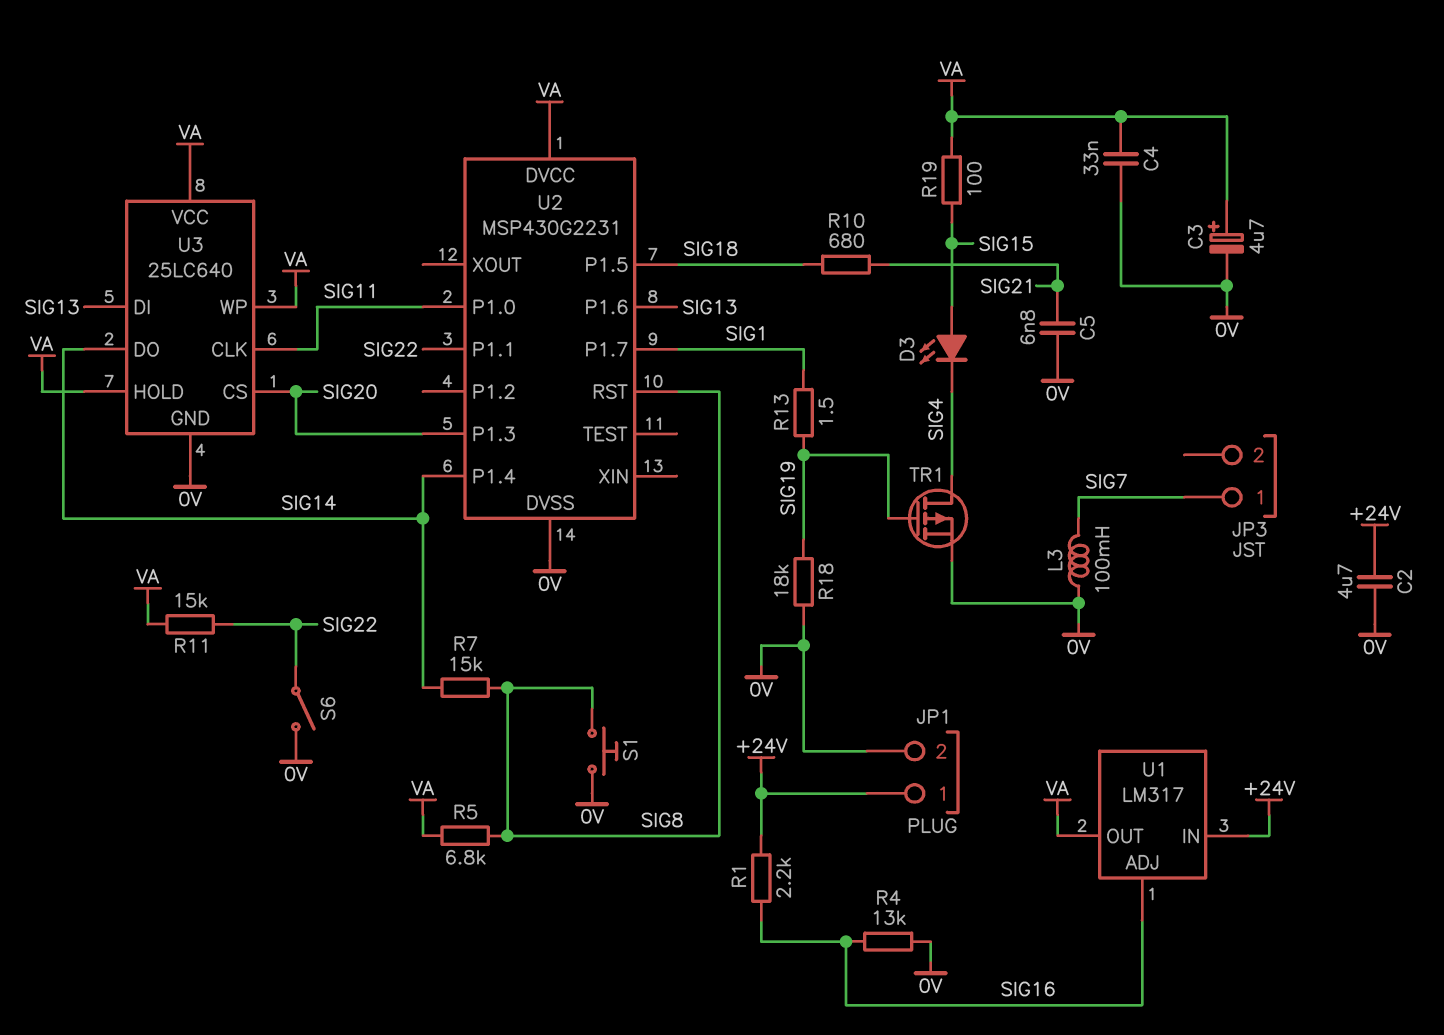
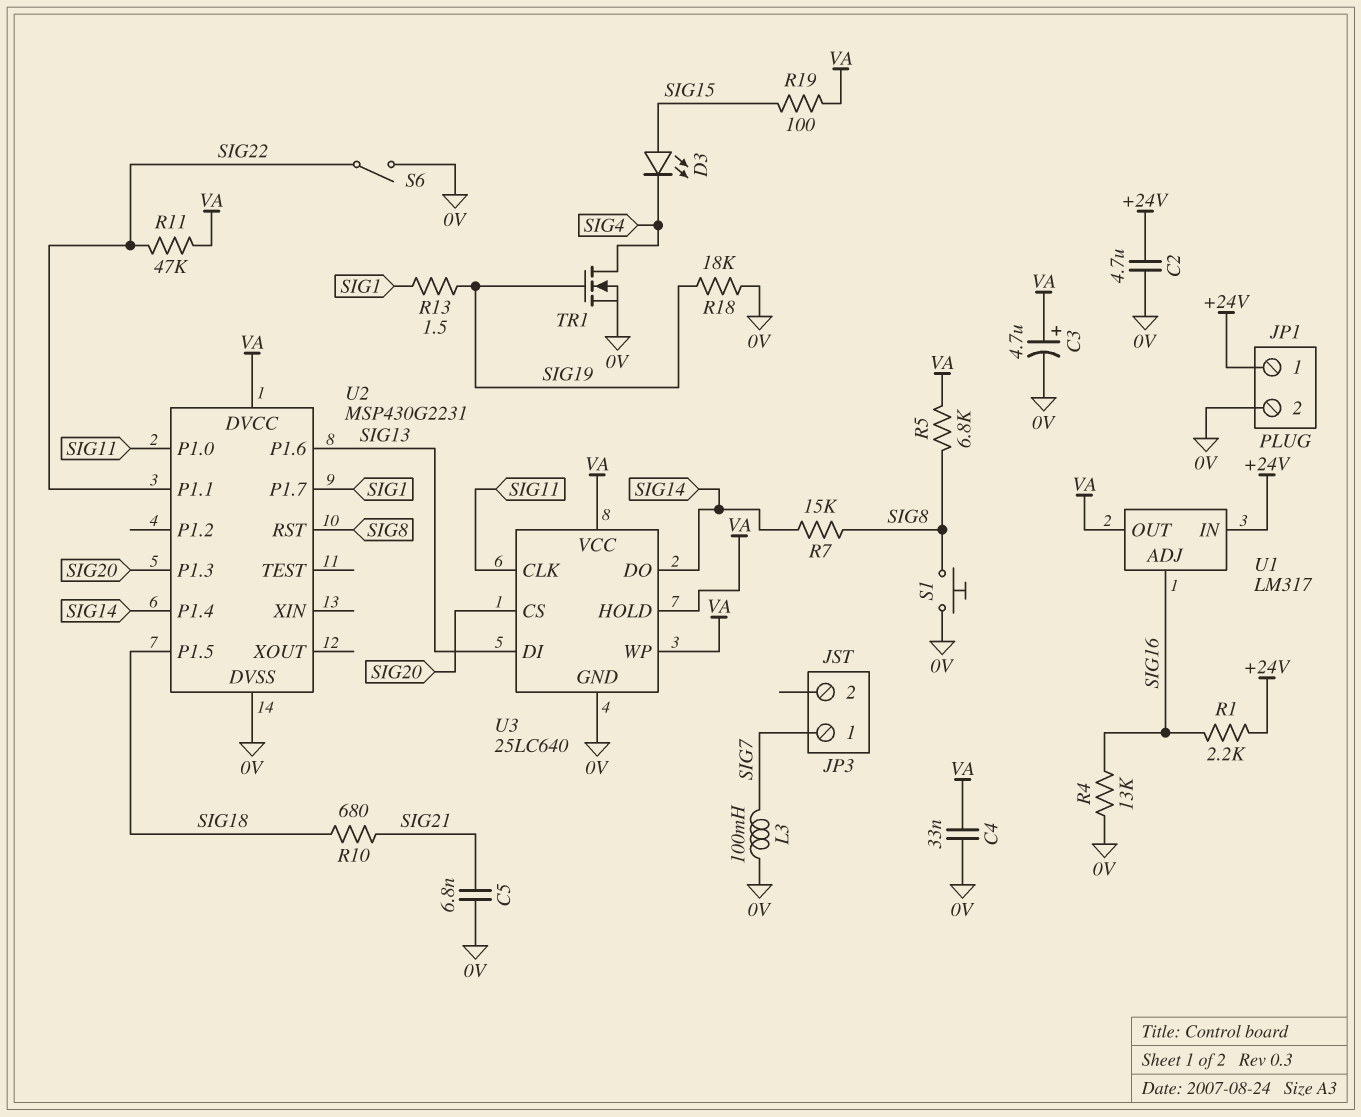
R11: 15k (SIG22, VA) -> 47k (SIG22, VA)
TR1: PMOS (G SIG19, D SIG4, S 0V) -> NMOS (G SIG19, D SIG4, S 0V)

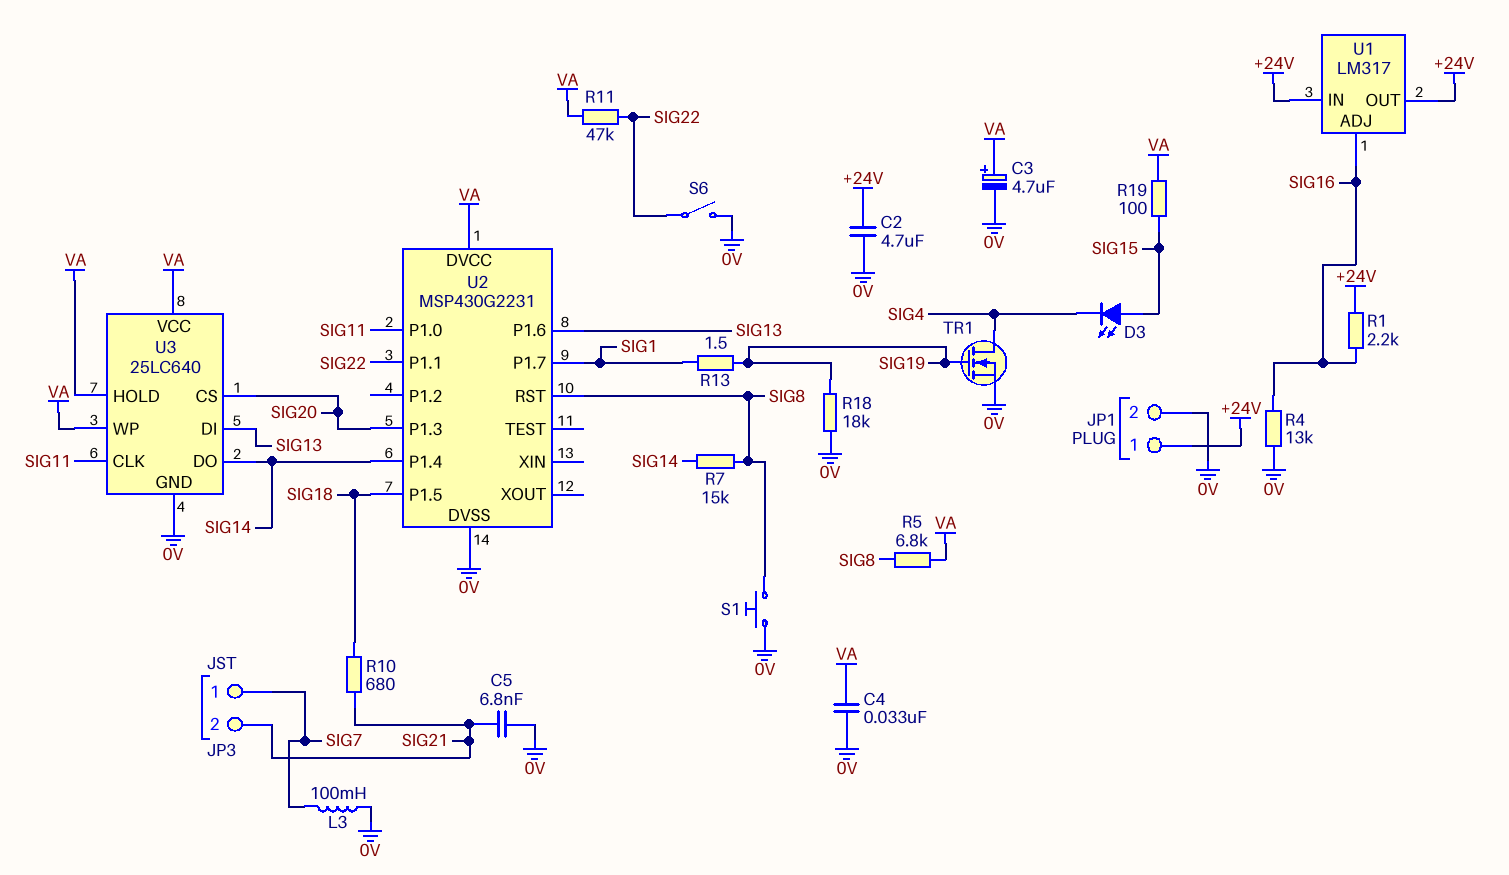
JP3 pin 2: none -> SIG21
U1 pin OUT: VA -> +24V

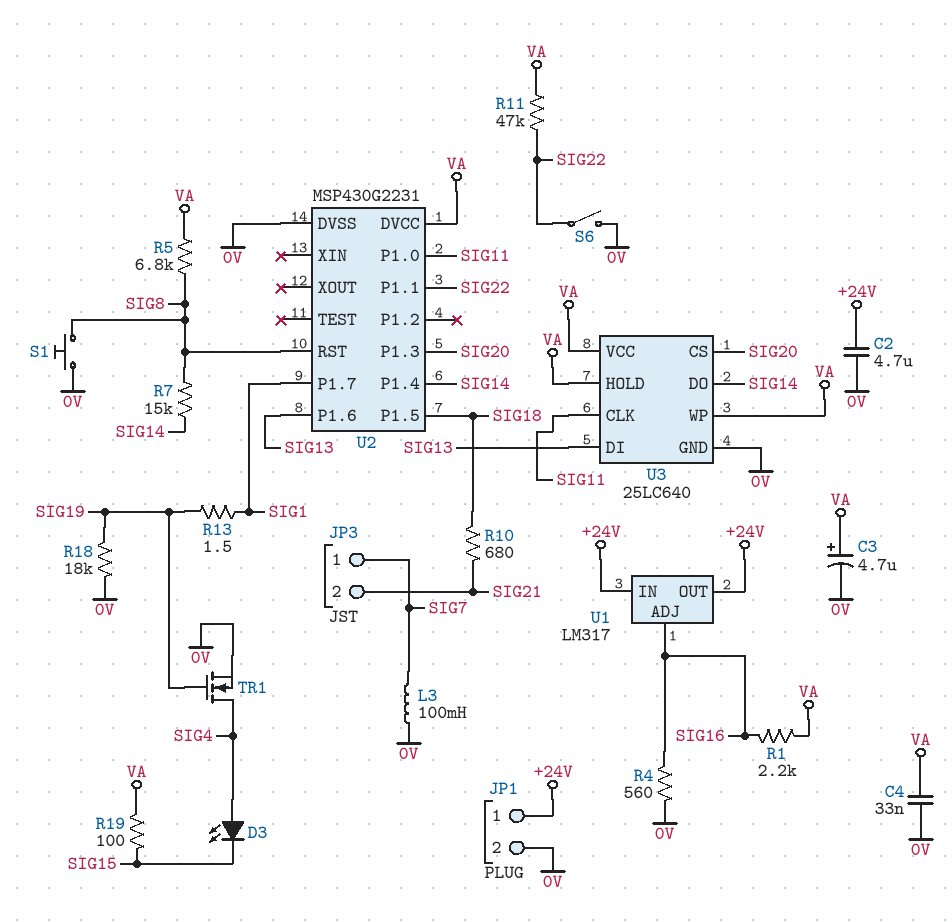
C5: 6.8nF (0V, SIG21) -> none
D3: LED (A SIG15, K SIG4) -> LED (A SIG4, K SIG15)
R1: 2.2k (+24V, SIG16) -> 2.2k (SIG16, VA)
R4: 13k (0V, SIG16) -> 560 (0V, SIG16)

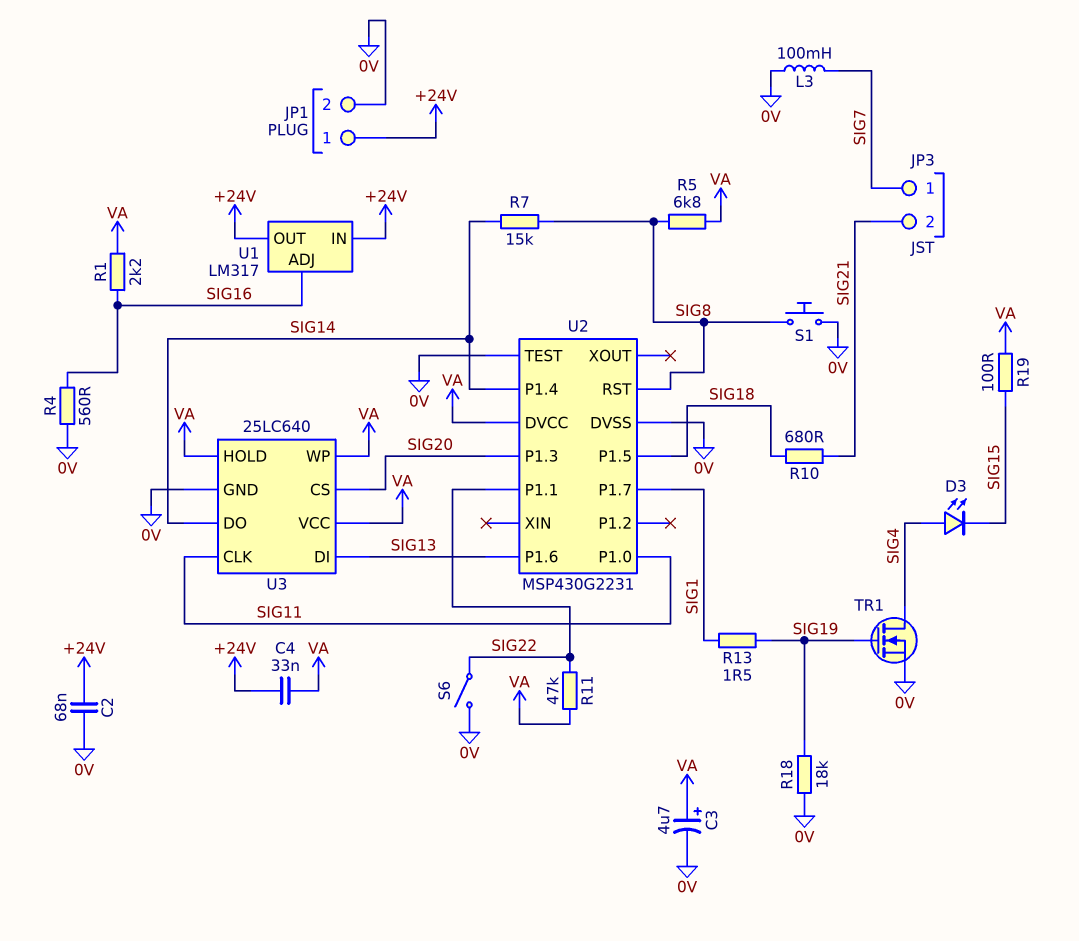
C2: 4.7uF (+24V, 0V) -> 68nF (+24V, 0V)
C4: 33nF (0V, VA) -> 33nF (+24V, VA)
U2 pin TEST: none -> 0V

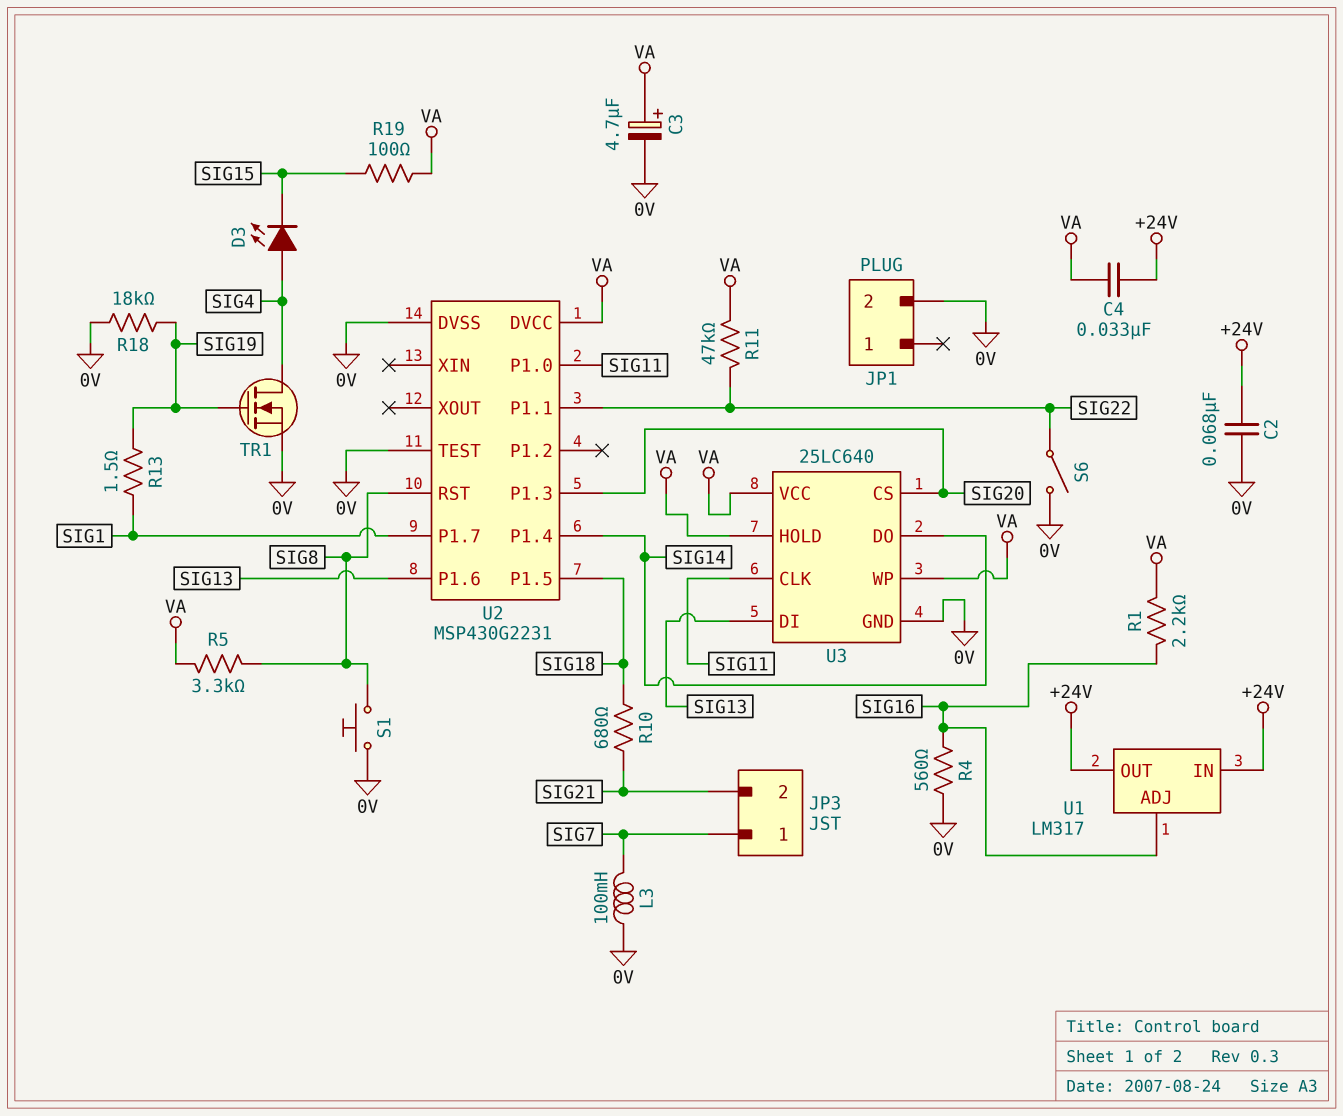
JP1 pin 1: +24V -> none
R5: 6.8k (SIG8, VA) -> 3.3k (SIG8, VA)
R7: 15k (SIG8, SIG14) -> none

